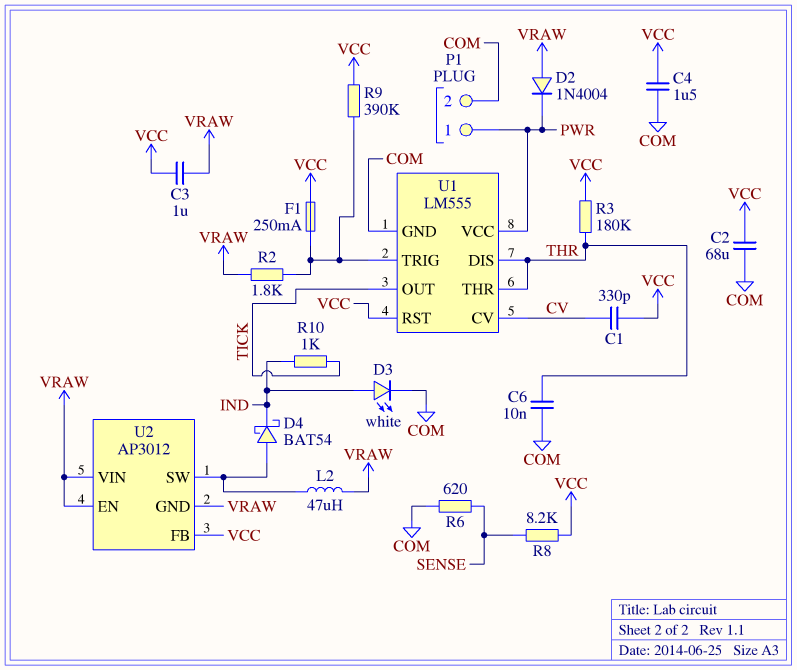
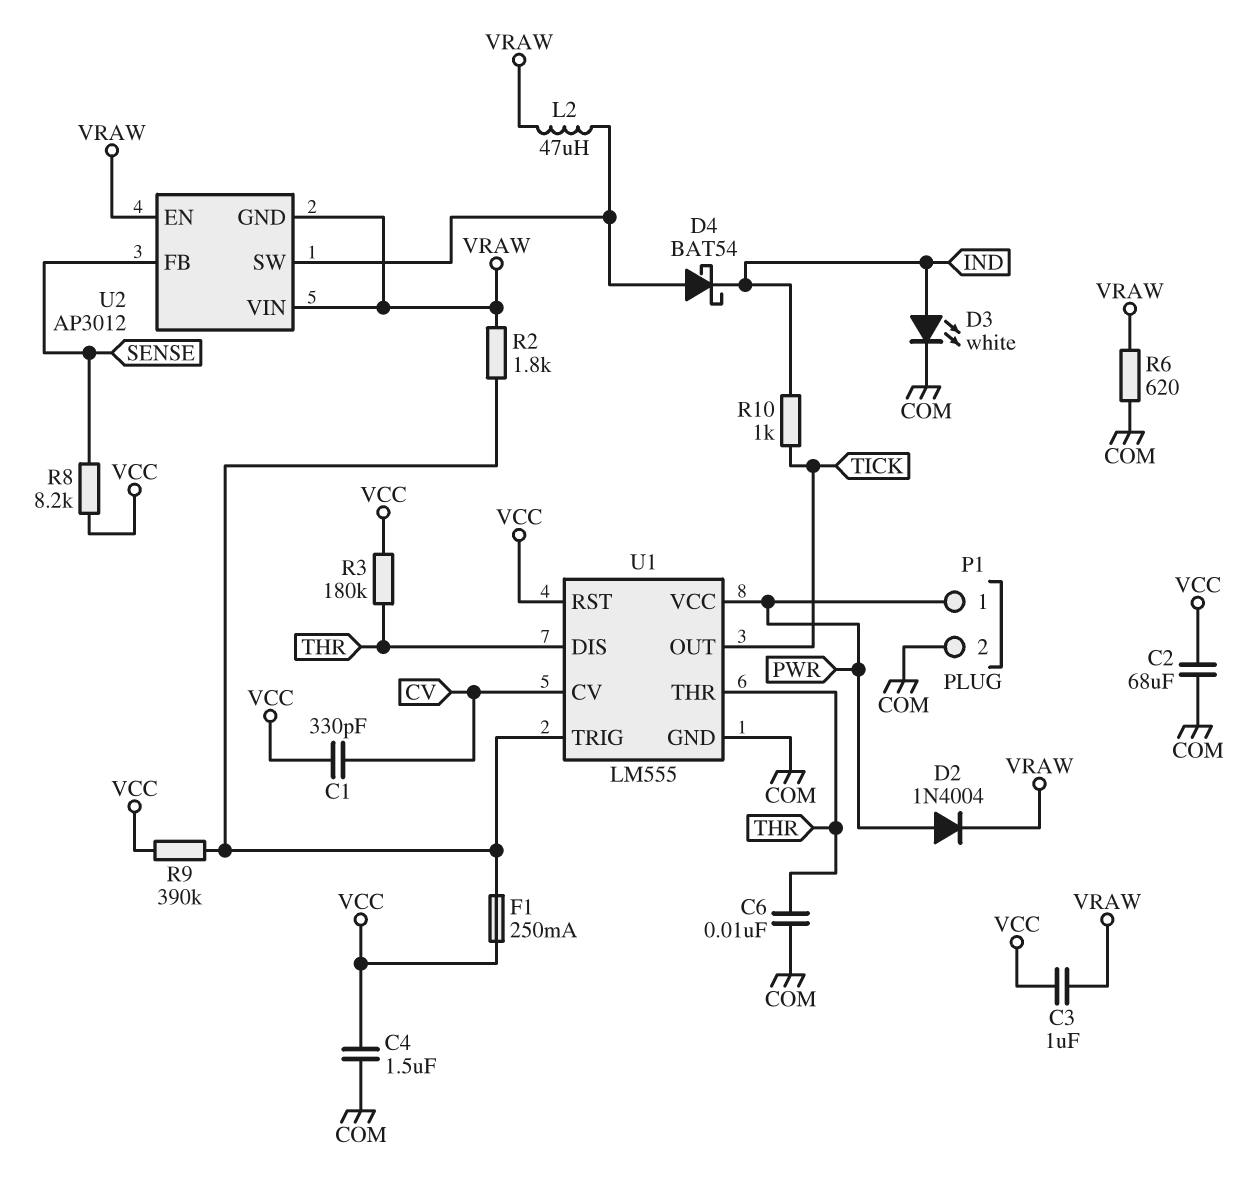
D2: diode 1N4004 (A VRAW, K PWR) -> diode 1N4004 (A PWR, K VRAW)
R6: 620 (COM, SENSE) -> 620 (COM, VRAW)
U2 pin FB: VCC -> SENSE

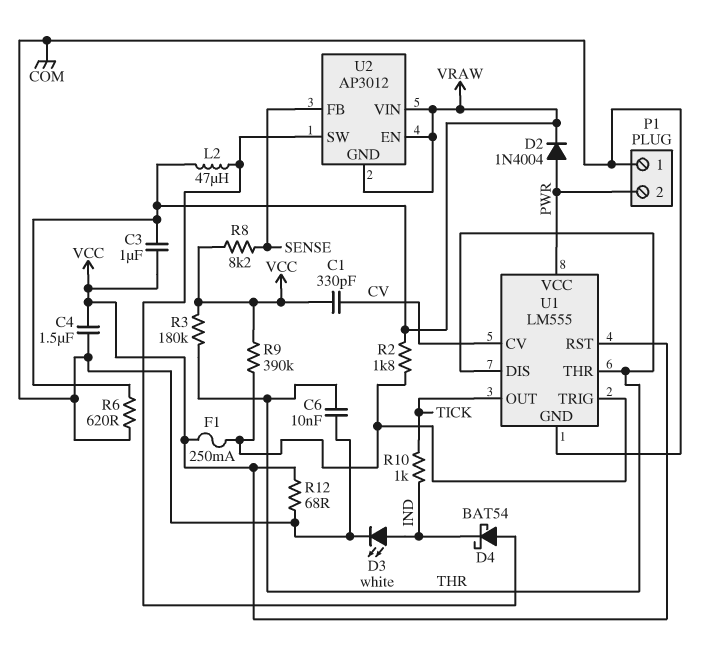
C2: 68uF (COM, VCC) -> none
P1 pin 1: PWR -> COM
P1 pin 2: COM -> PWR
R12: none -> 68 (COM, VCC)

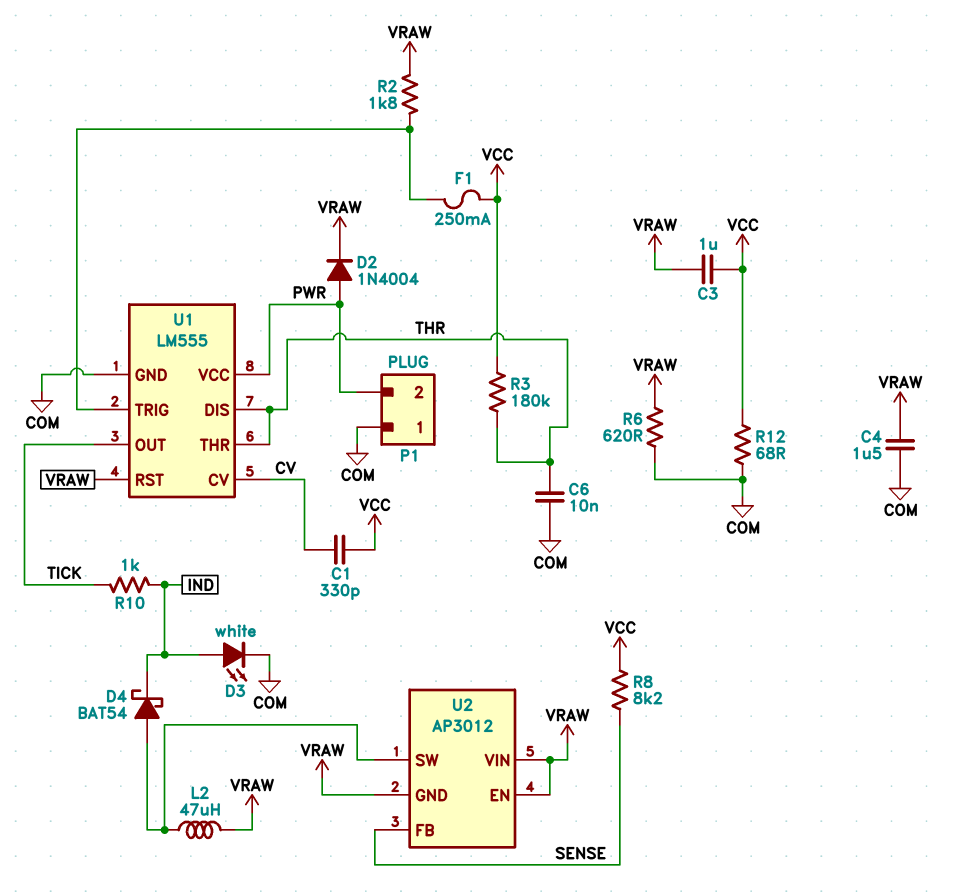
C4: 1.5uF (COM, VCC) -> 1.5uF (COM, VRAW)
R9: 390k (U1/TRIG, VCC) -> none
U1 pin RST: VCC -> VRAW

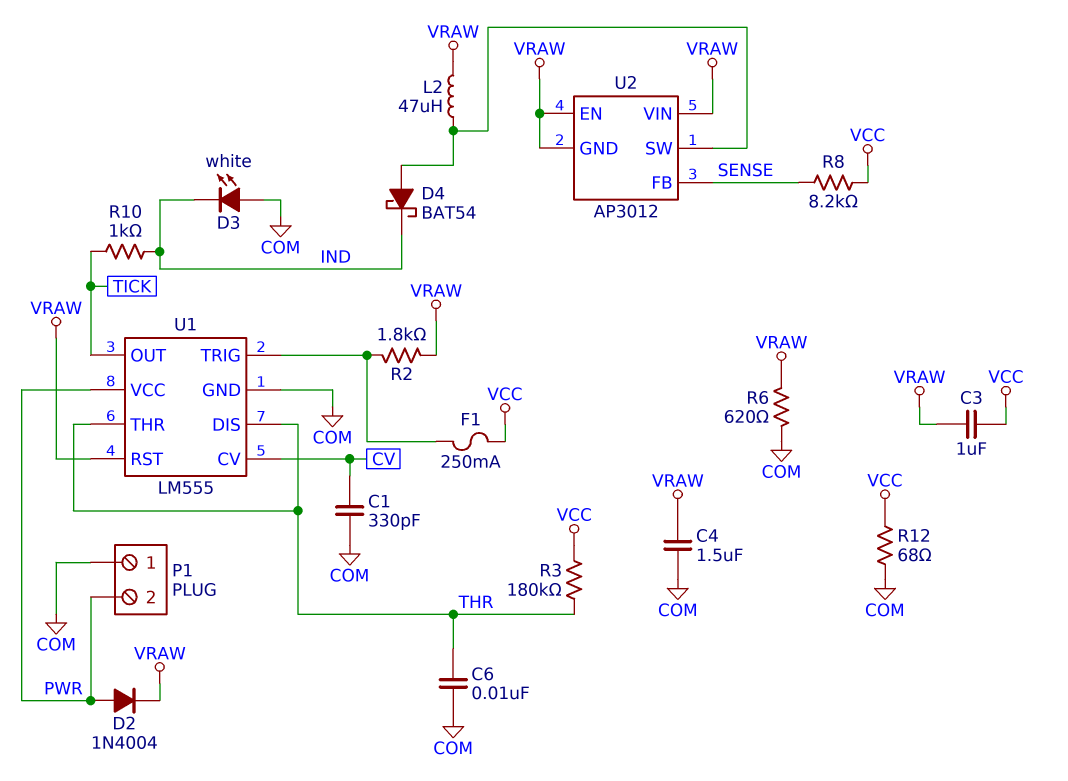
C1: 330pF (CV, VCC) -> 330pF (COM, CV)
D3: LED white (A IND, K COM) -> LED white (A COM, K IND)

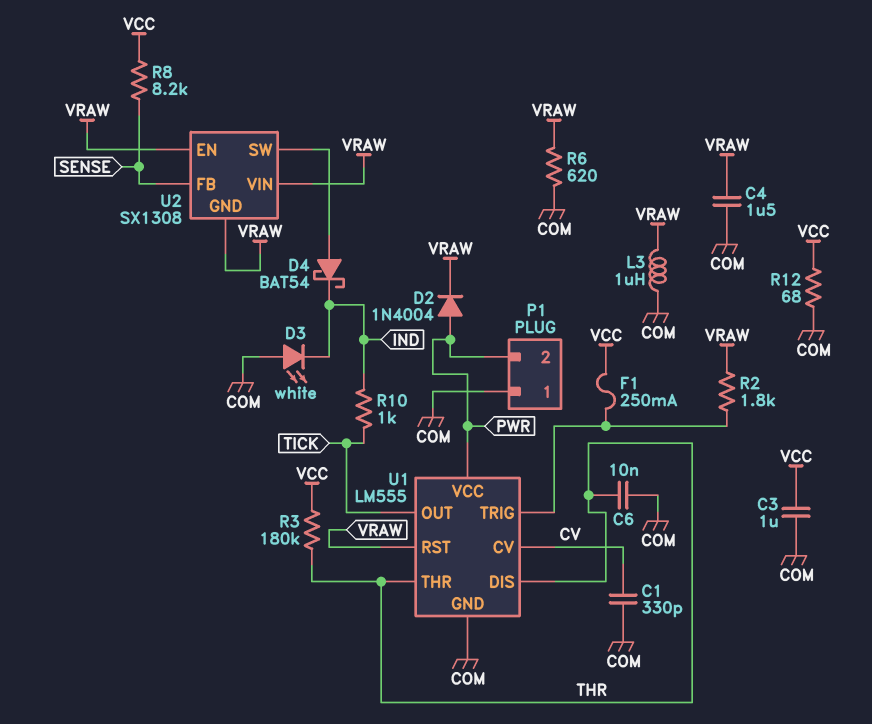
C3: 1uF (VCC, VRAW) -> 1uF (COM, VCC)
L2: 47uH (U2/SW, VRAW) -> none
L3: none -> 1uH (COM, VRAW)
U2: AP3012 -> SX1308

